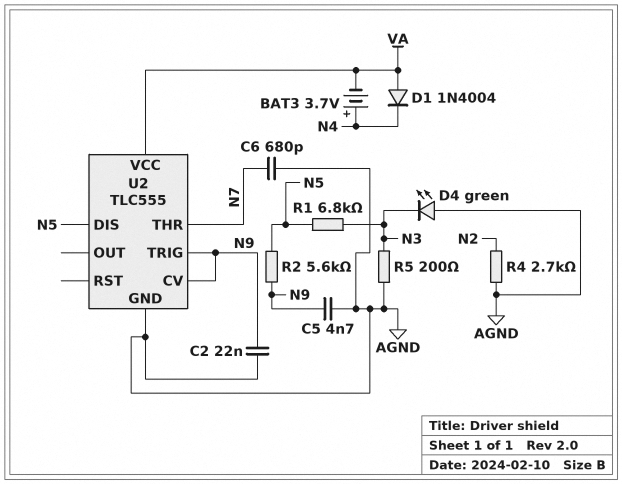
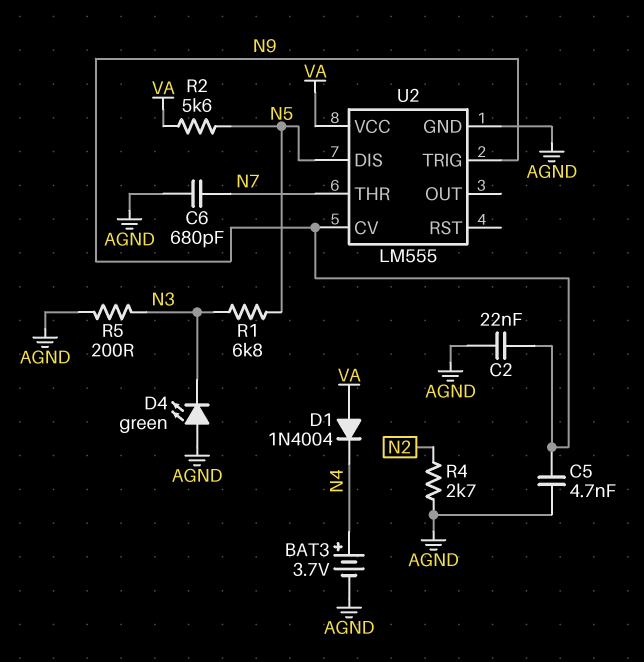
BAT3: 3.7V (plus N4, minus VA) -> 3.7V (plus N4, minus AGND)
R2: 5.6k (N5, N9) -> 5.6k (N5, VA)
U2: TLC555 -> LM555

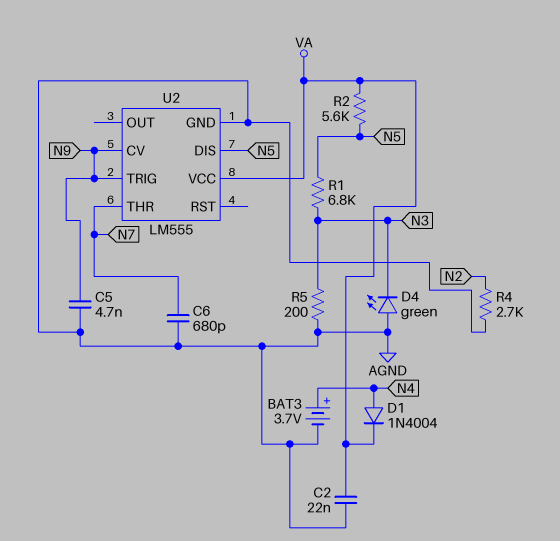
C2: 22nF (AGND, N9) -> 22nF (AGND, VA)
D1: diode 1N4004 (A VA, K N4) -> diode 1N4004 (A N4, K VA)

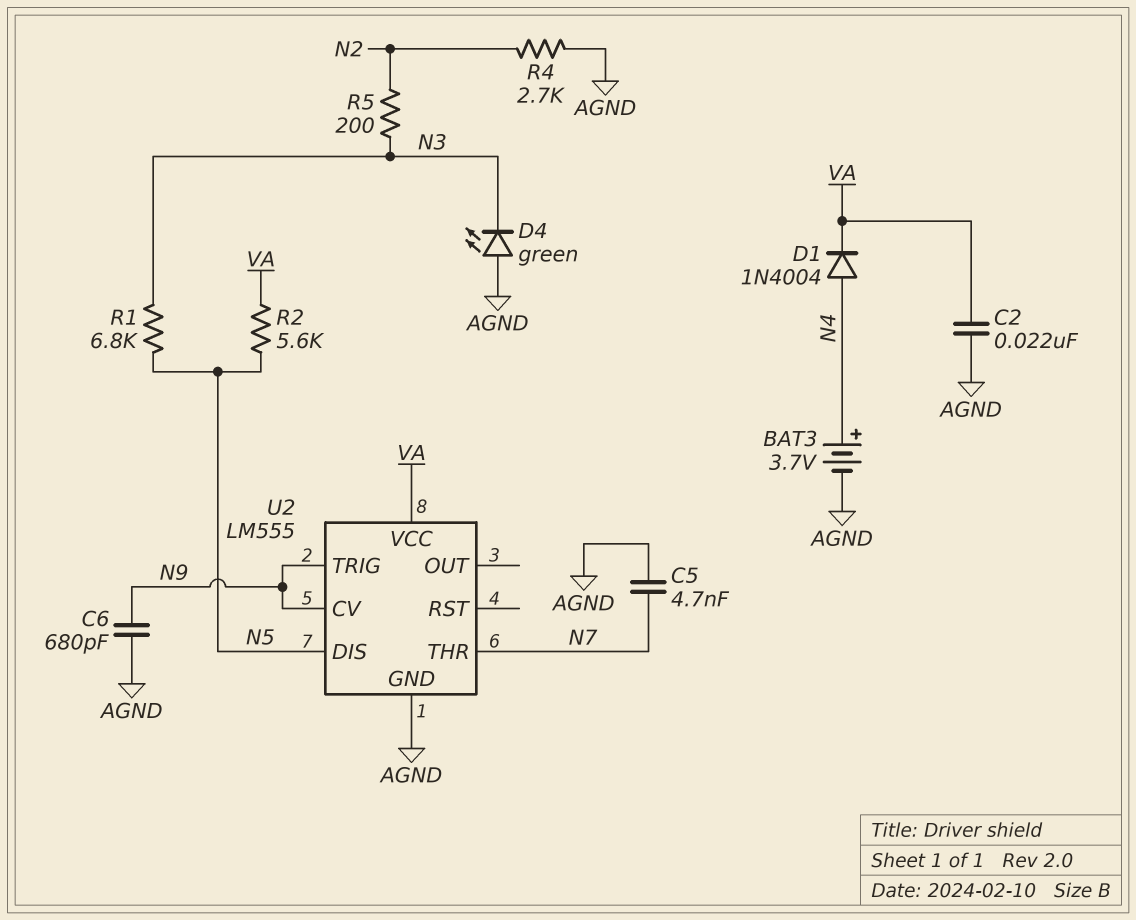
C5: 4.7nF (AGND, N9) -> 4.7nF (AGND, N7)
C6: 680pF (AGND, N7) -> 680pF (AGND, N9)
R5: 200 (AGND, N3) -> 200 (N2, N3)

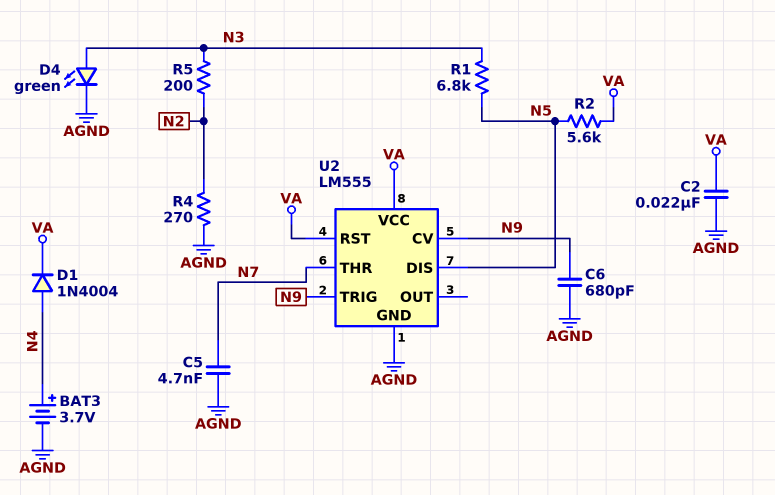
D4: LED green (A AGND, K N3) -> LED green (A N3, K AGND)
R4: 2.7k (AGND, N2) -> 270 (AGND, N2)
U2 pin RST: none -> VA

